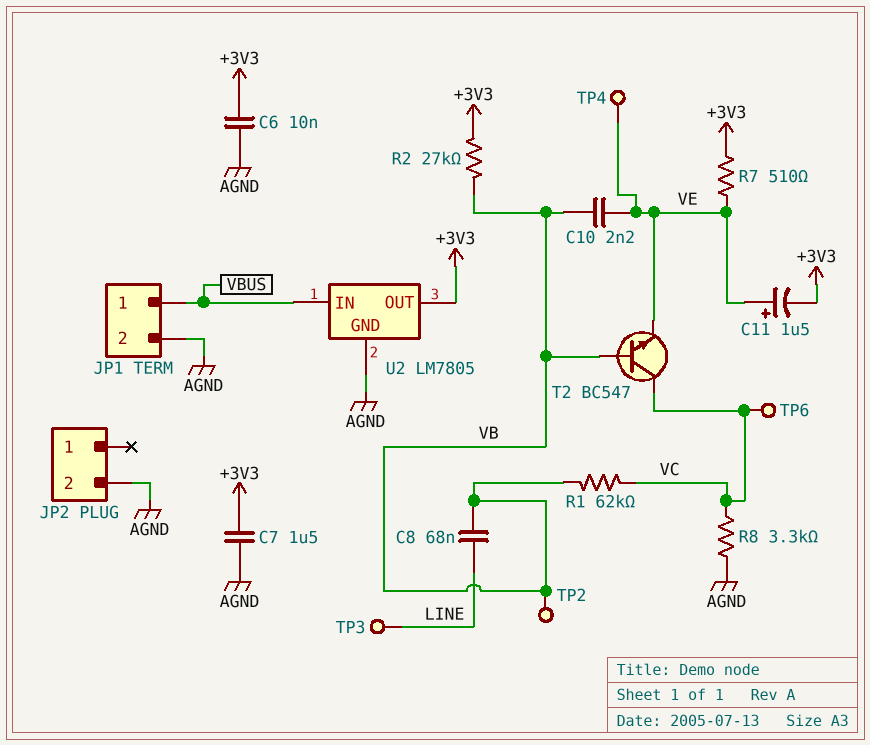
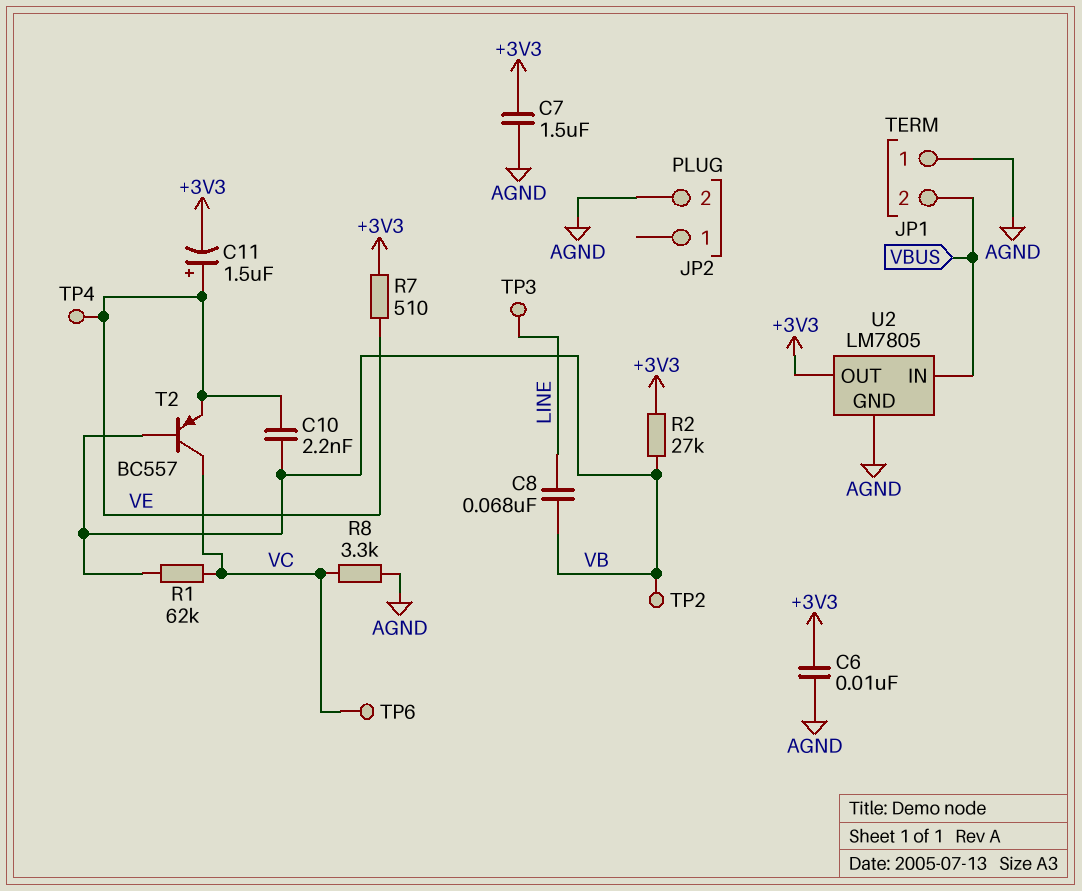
JP1 pin 1: VBUS -> AGND
JP1 pin 2: AGND -> VBUS
T2: NPN BC547 (B VB, C VC, E VE) -> PNP BC557 (B VB, C VC, E VE)

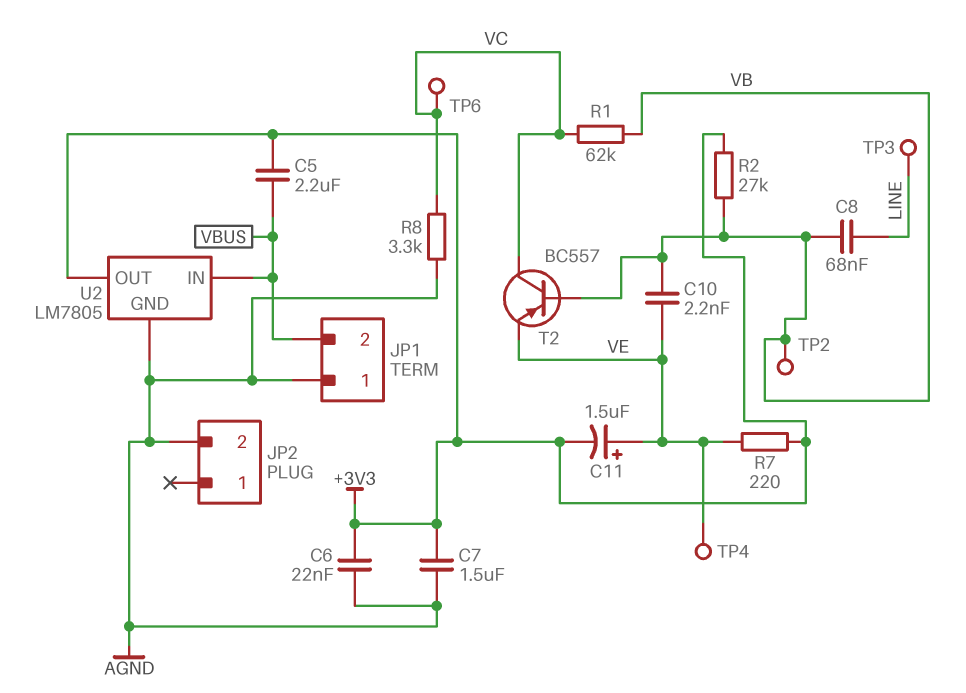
C5: none -> 2.2uF (+3V3, VBUS)
C6: 10nF (+3V3, AGND) -> 22nF (+3V3, AGND)
R7: 510 (+3V3, VE) -> 220 (+3V3, VE)

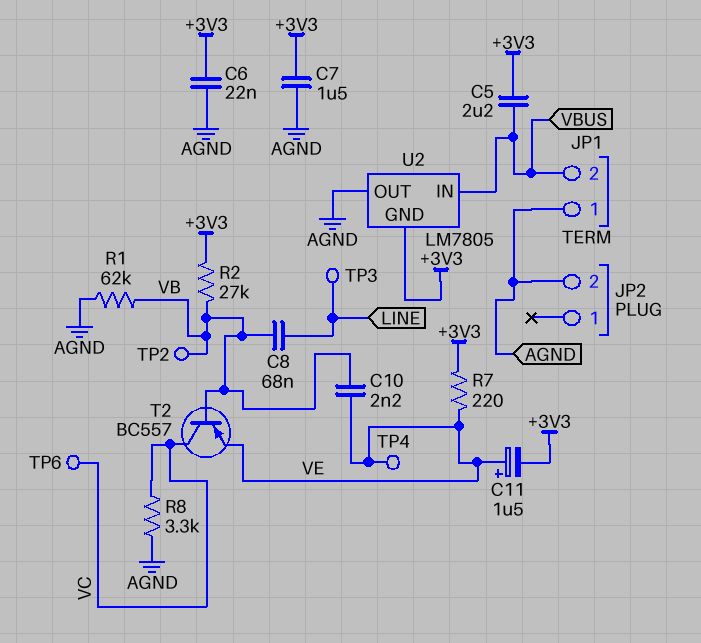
R1: 62k (VB, VC) -> 62k (AGND, VB)
U2 pin GND: AGND -> +3V3
U2 pin OUT: +3V3 -> AGND

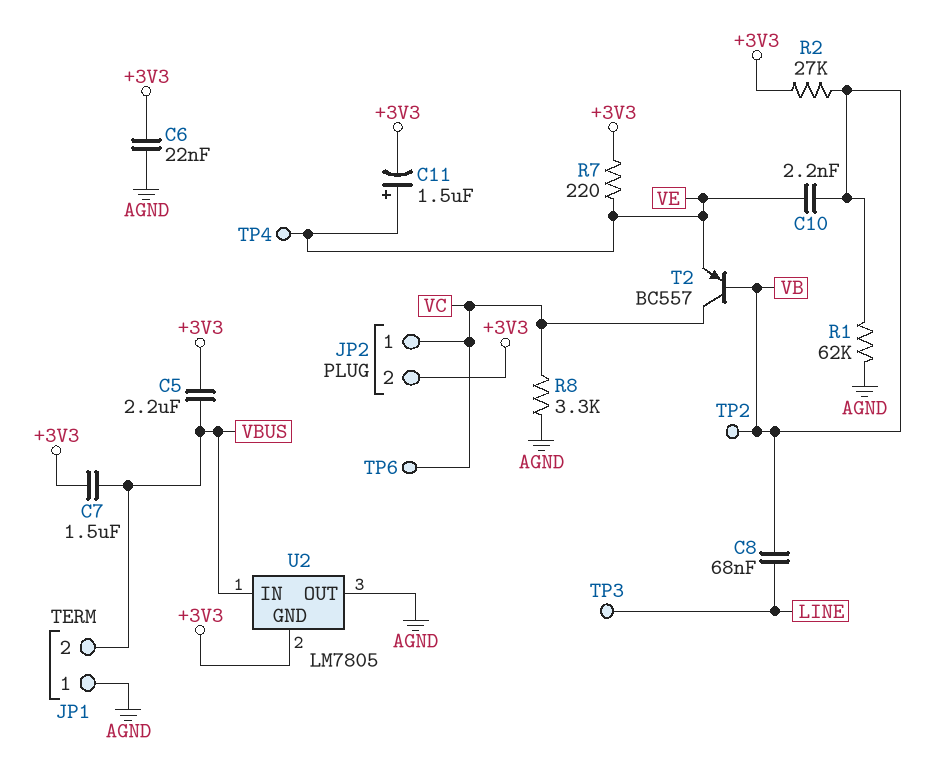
C7: 1.5uF (+3V3, AGND) -> 1.5uF (+3V3, VBUS)
JP2 pin 1: none -> VC
JP2 pin 2: AGND -> +3V3

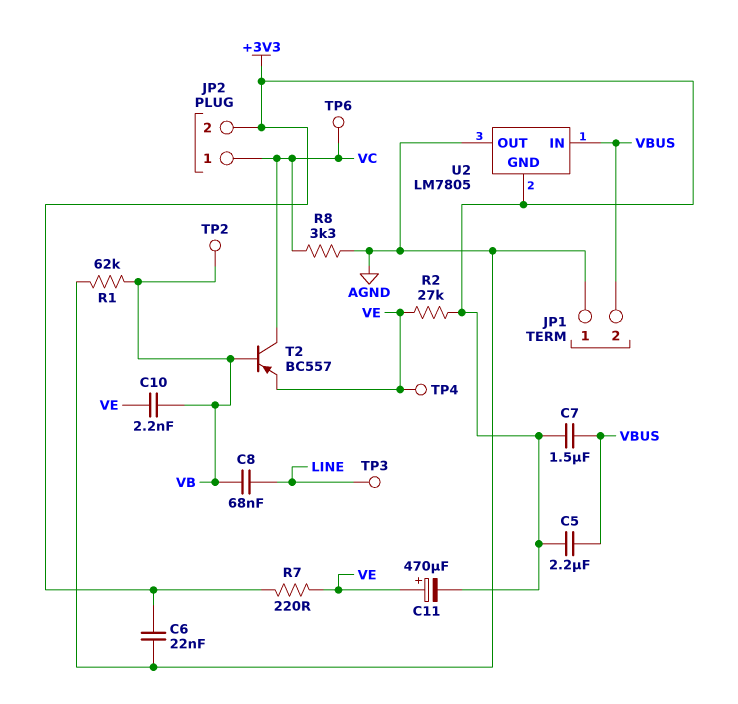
C11: 1.5uF (plus VE, minus +3V3) -> 470uF (plus VE, minus +3V3)
R2: 27k (+3V3, VB) -> 27k (+3V3, VE)

